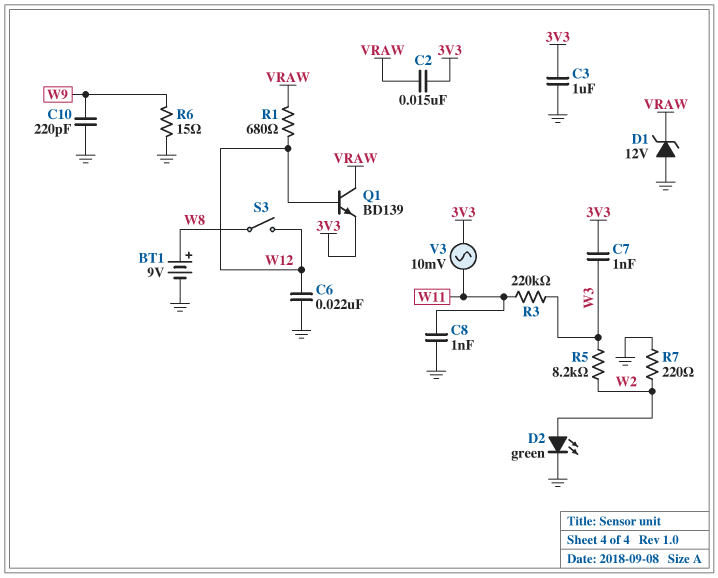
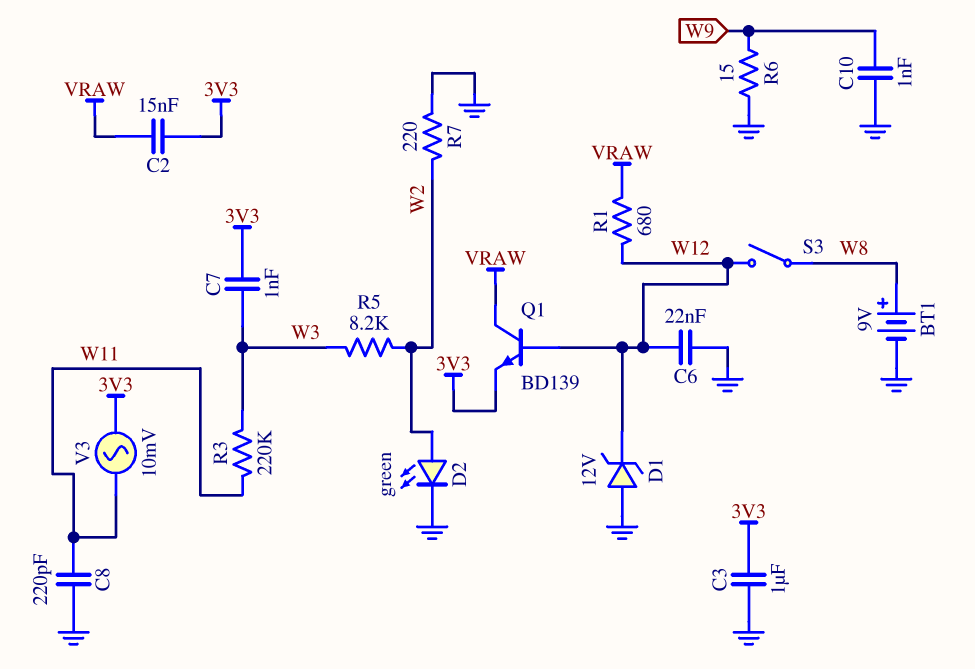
C8: 1nF (GND, W11) -> 220pF (GND, W11)
C10: 220pF (GND, W9) -> 1nF (GND, W9)
D1: zener 12V (A GND, K VRAW) -> zener 12V (A GND, K W12)

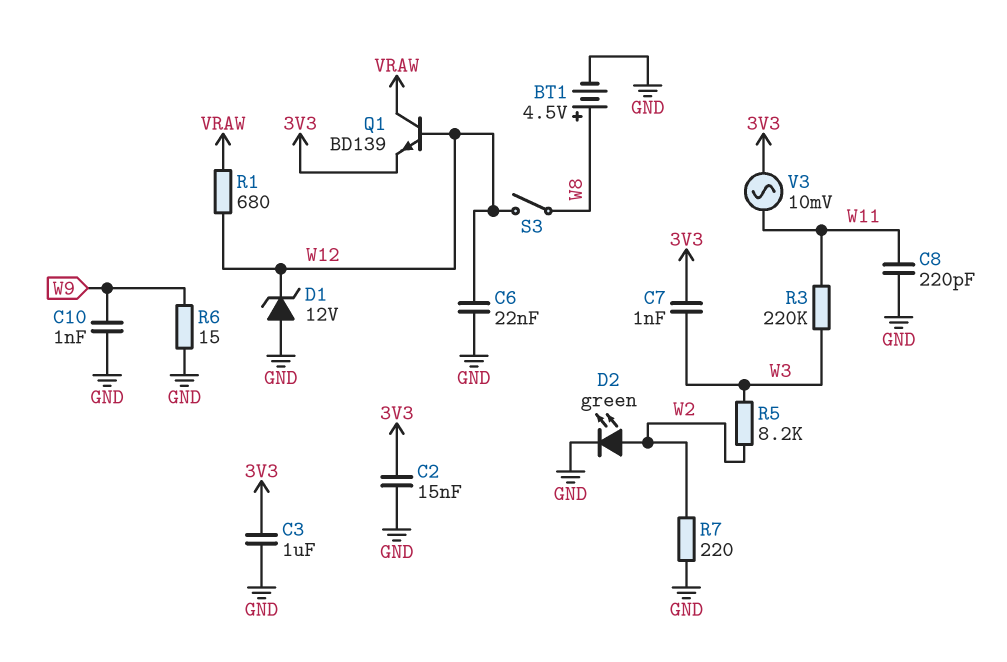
BT1: 9V (plus W8, minus GND) -> 4.5V (plus W8, minus GND)
C2: 15nF (3V3, VRAW) -> 15nF (3V3, GND)

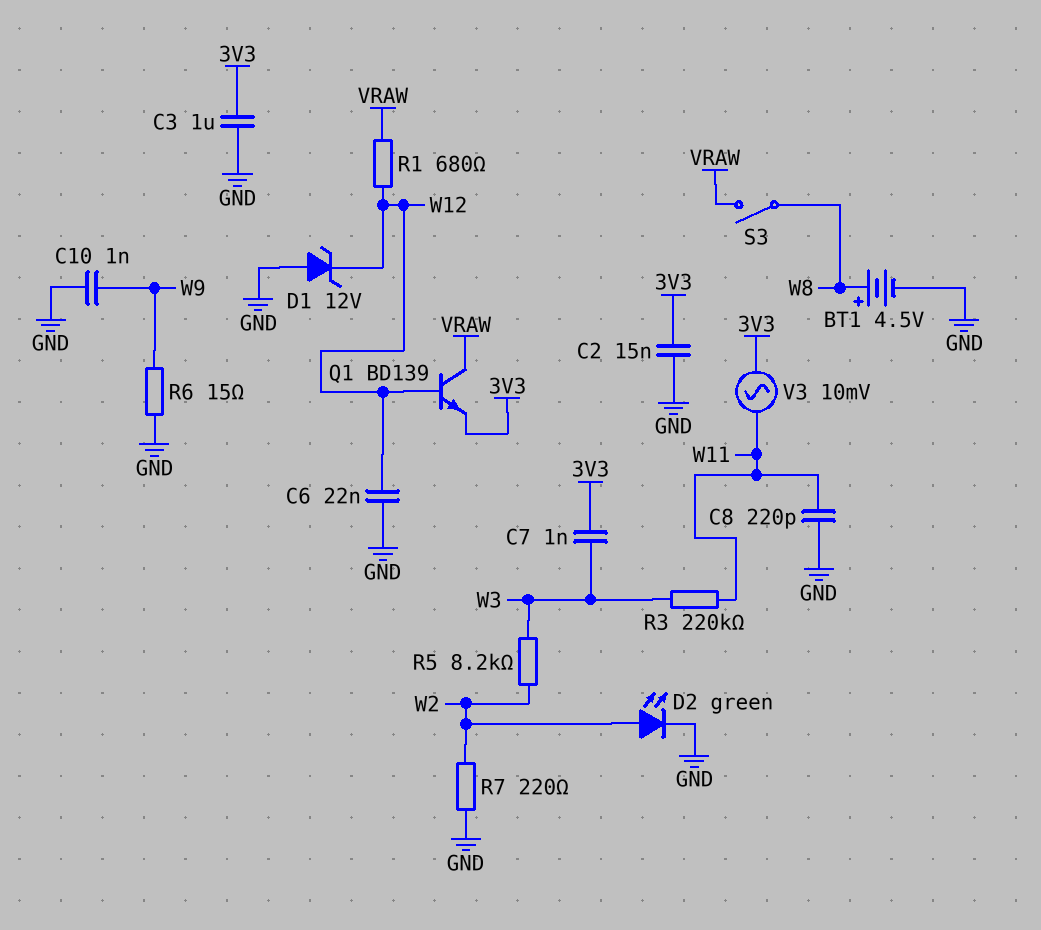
S3: switch (W8, W12) -> switch (VRAW, W8)

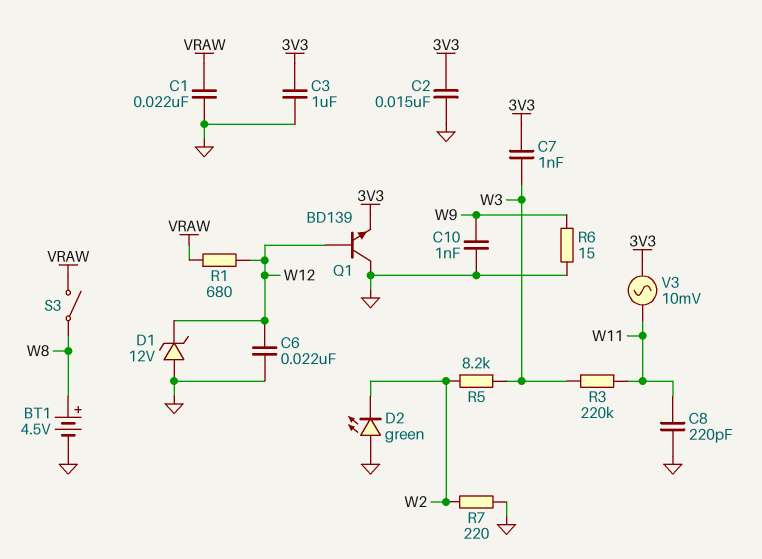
C1: none -> 22nF (GND, VRAW)
D2: LED green (A W2, K GND) -> LED green (A GND, K W2)
Q1: NPN BD139 (B W12, C VRAW, E 3V3) -> NPN BD139 (B W12, C GND, E 3V3)

